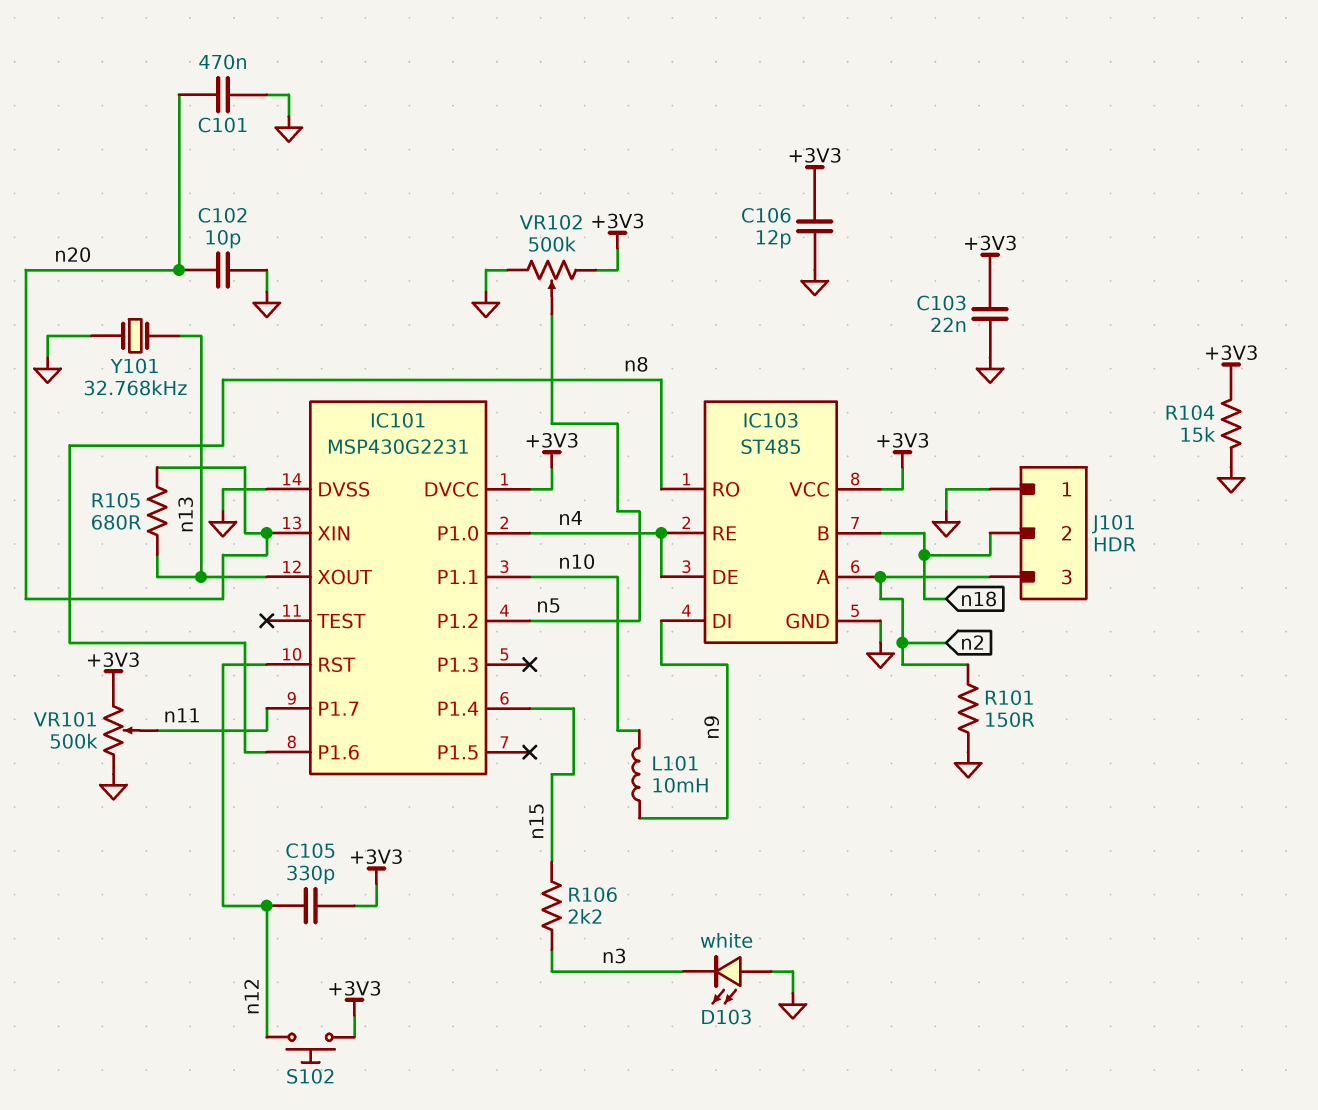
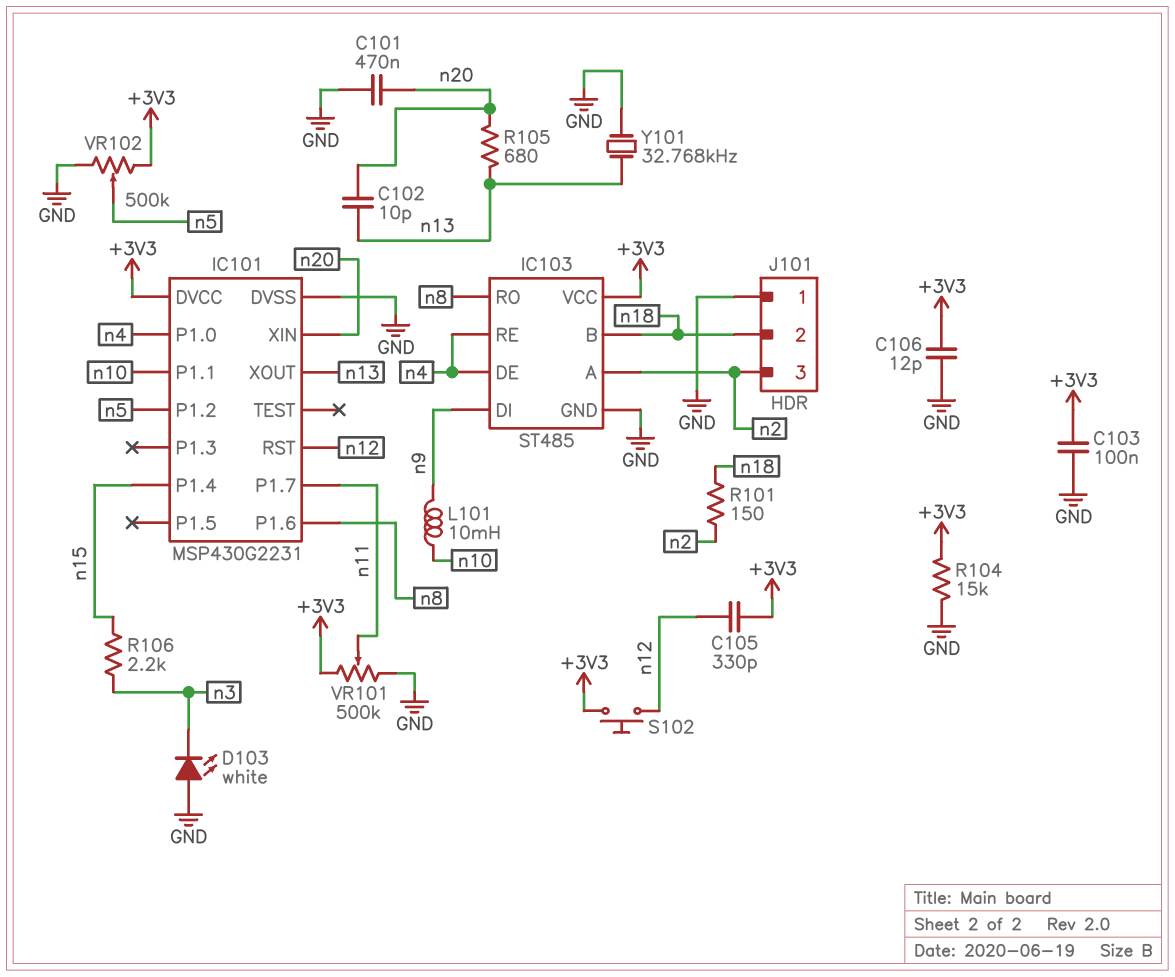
C102: 10pF (GND, n20) -> 10pF (n13, n20)
C103: 22nF (+3V3, GND) -> 100nF (+3V3, GND)
R101: 150 (GND, n2) -> 150 (n2, n18)

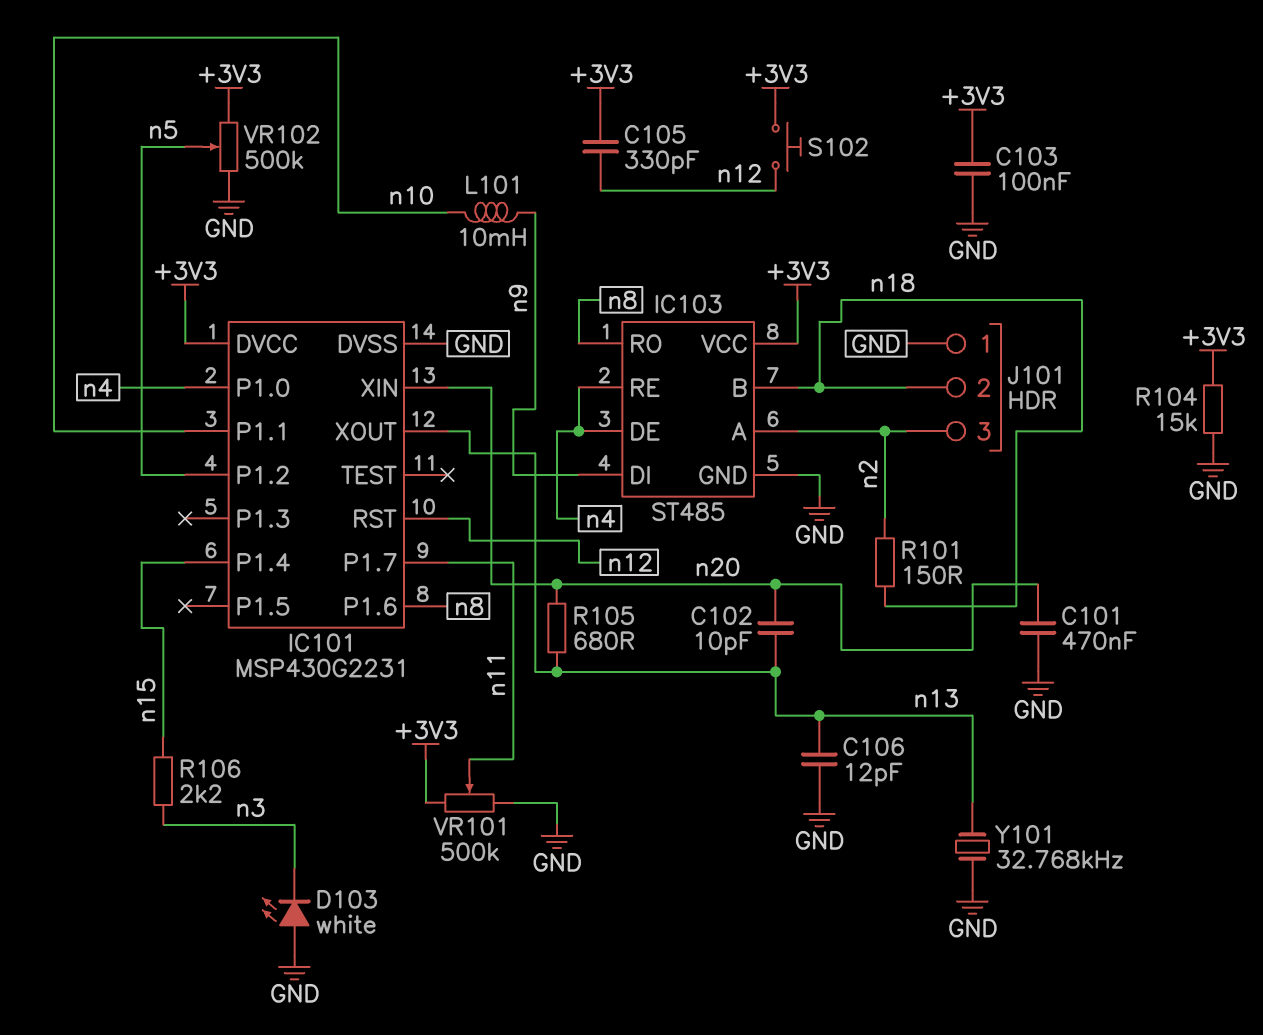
C106: 12pF (+3V3, GND) -> 12pF (GND, n13)

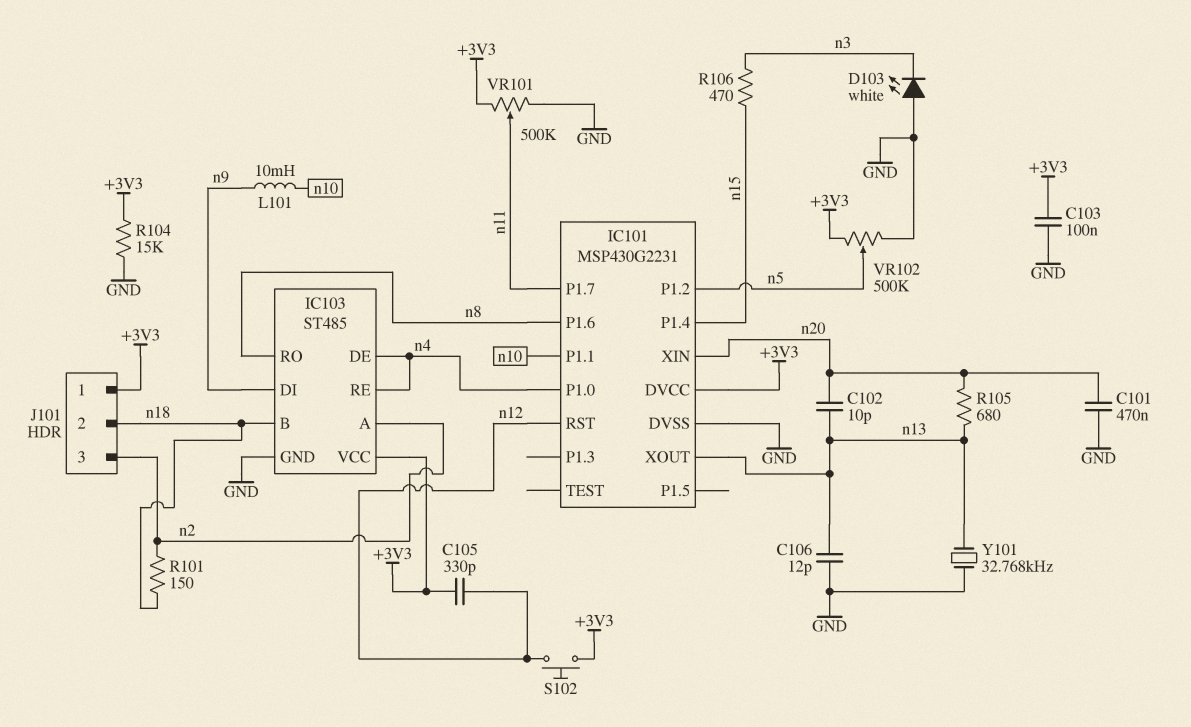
J101 pin 1: GND -> +3V3
R106: 2.2k (n3, n15) -> 470 (n3, n15)

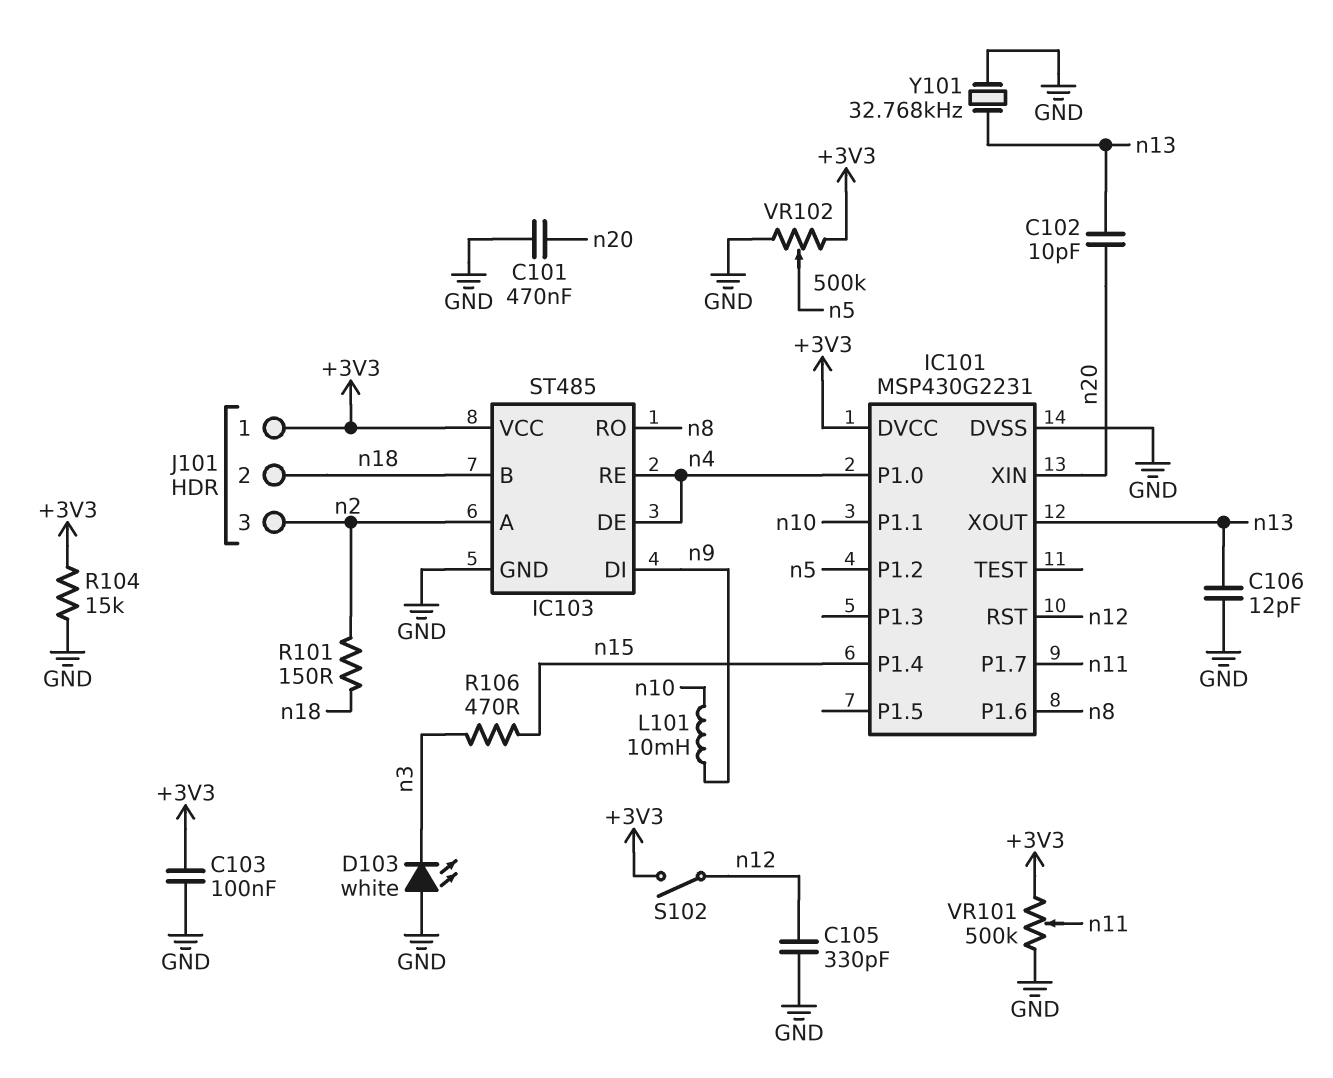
C105: 330pF (+3V3, n12) -> 330pF (GND, n12)
R105: 680 (n13, n20) -> none
S102: button (+3V3, n12) -> switch (+3V3, n12)

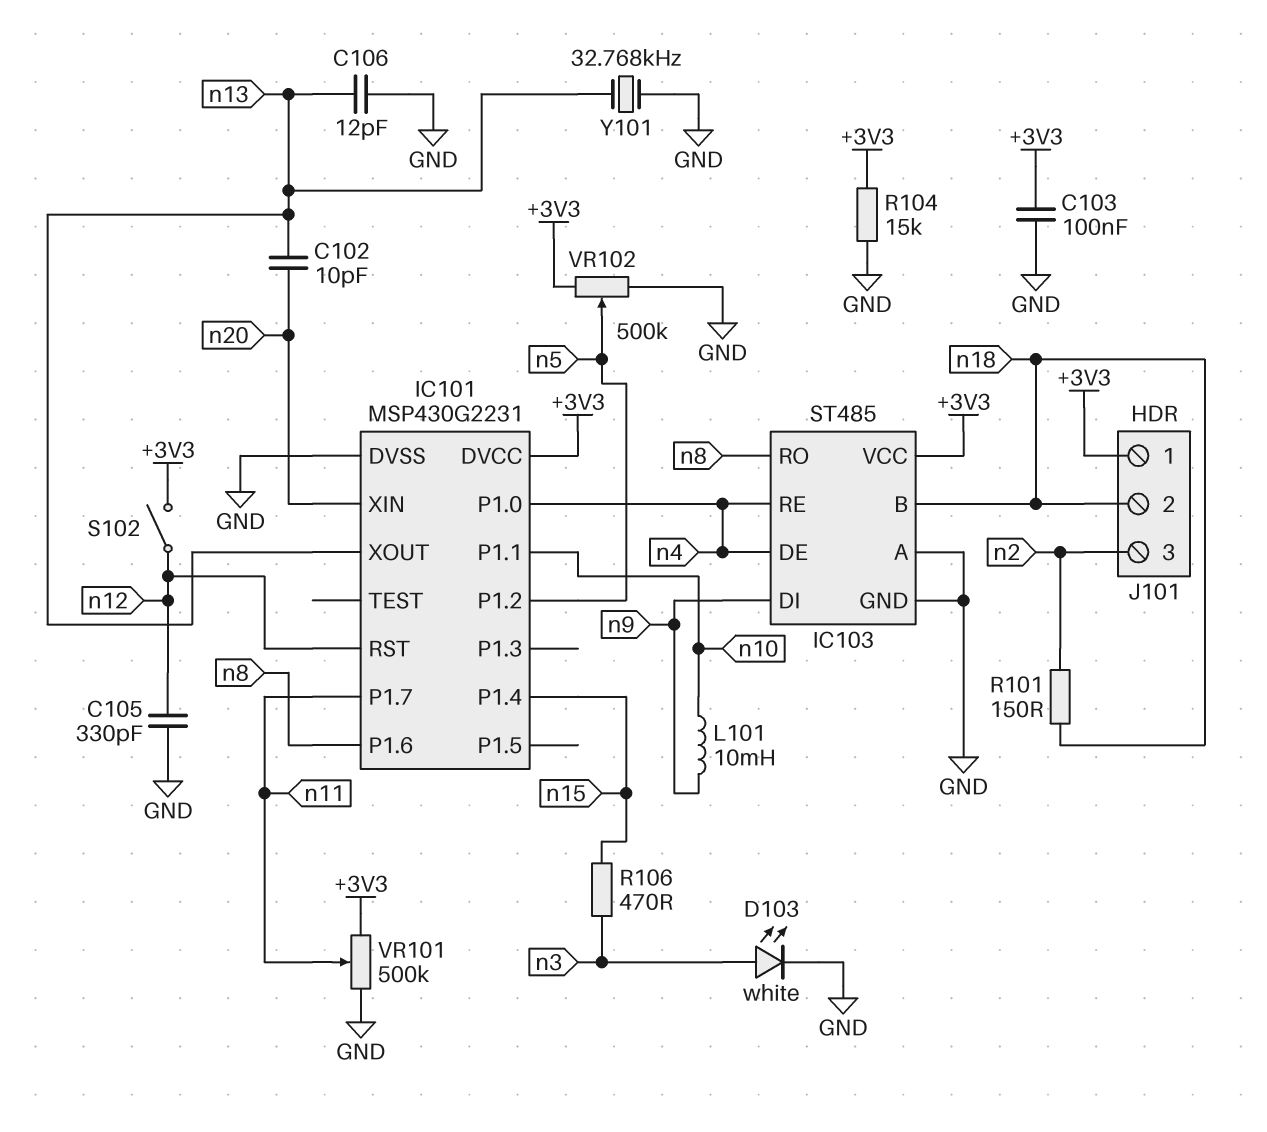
C101: 470nF (GND, n20) -> none
D103: LED white (A GND, K n3) -> LED white (A n3, K GND)
IC103 pin A: n2 -> GND

